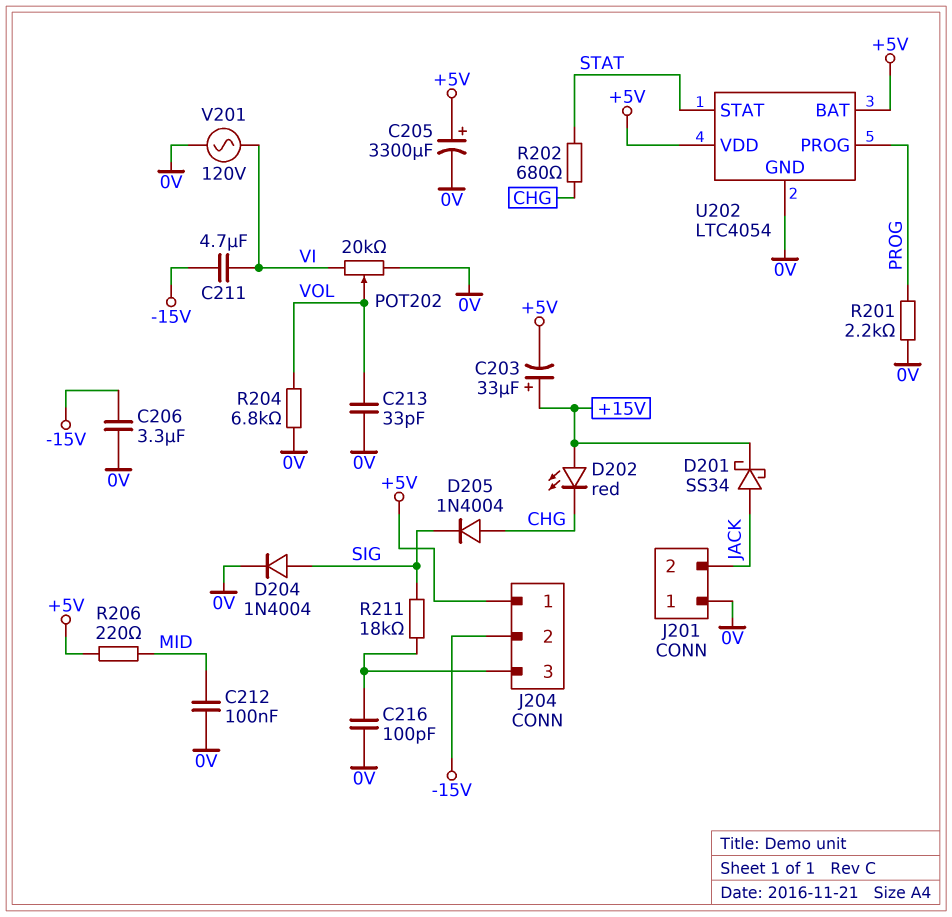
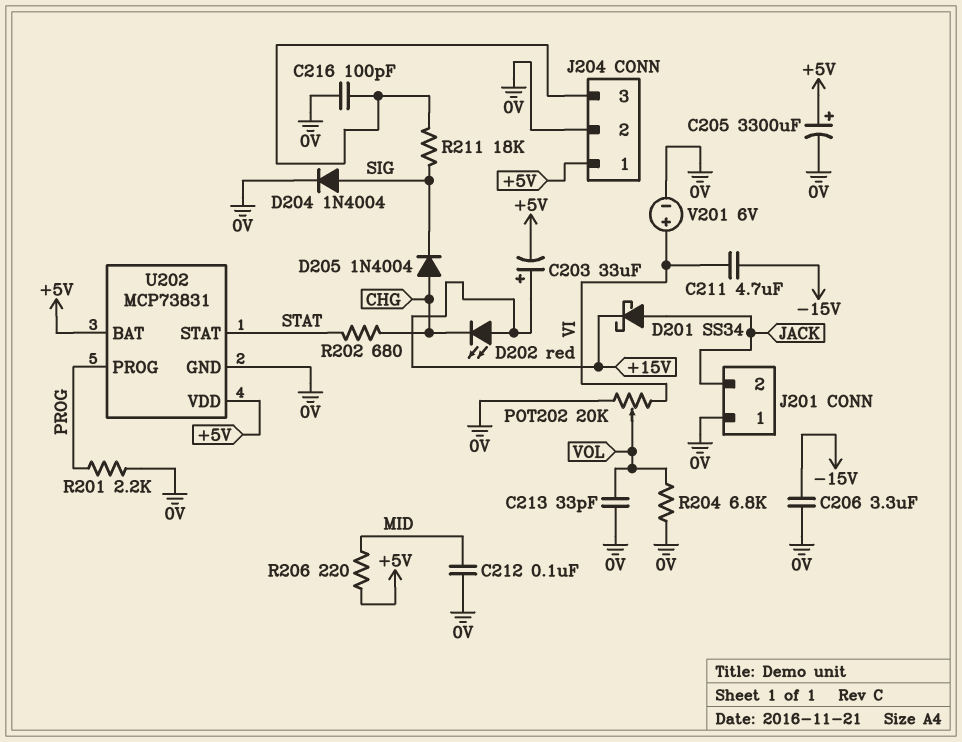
J204 pin 2: -15V -> 0V
U202: LTC4054 -> MCP73831
V201: AC 120V (0V, VI) -> 6V (plus VI, minus 0V)

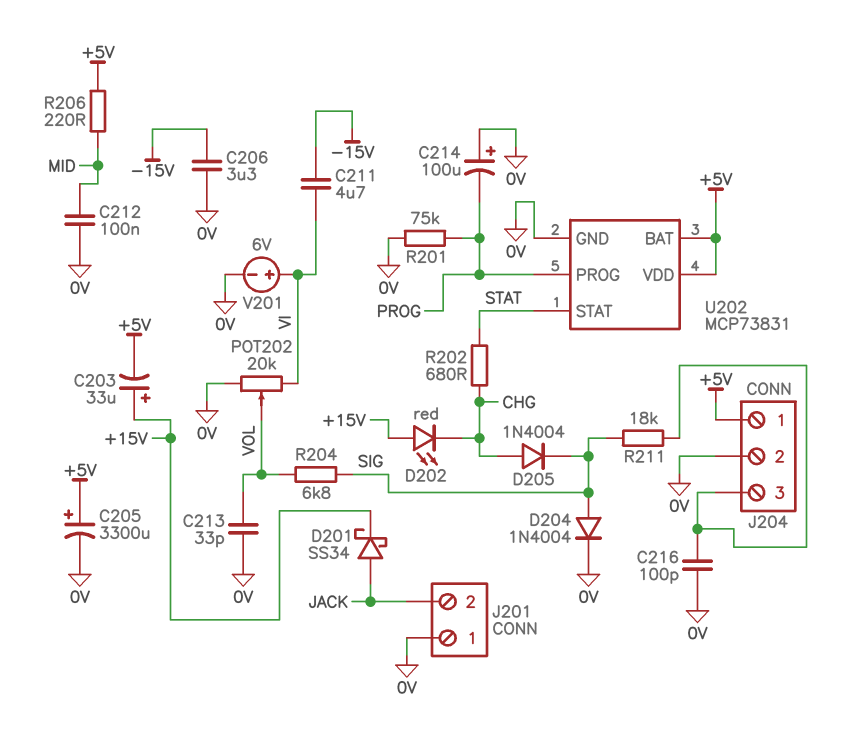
C214: none -> 100uF (plus 0V, minus PROG)
R201: 2.2k (0V, PROG) -> 75k (0V, PROG)
R204: 6.8k (0V, VOL) -> 6.8k (SIG, VOL)

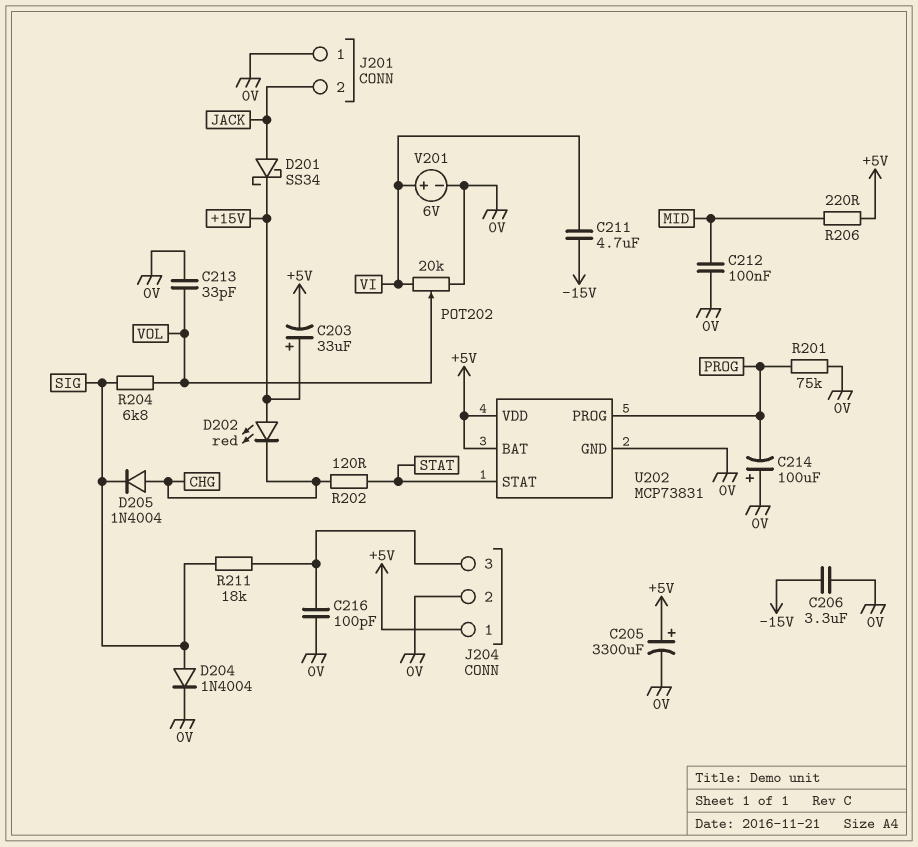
R202: 680 (CHG, STAT) -> 120 (CHG, STAT)

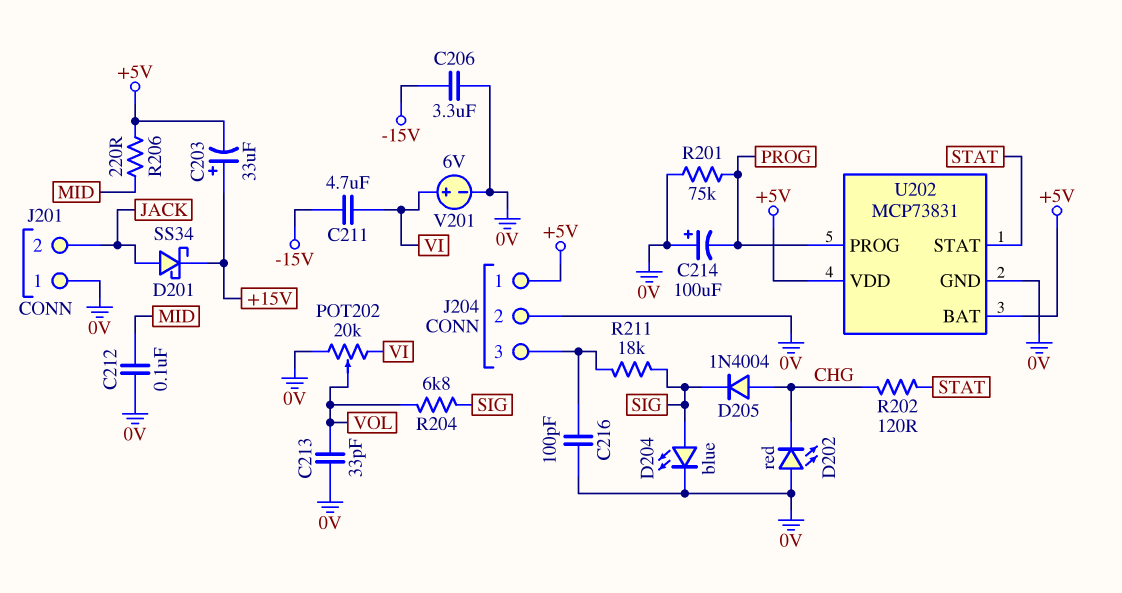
C205: 3300uF (plus +5V, minus 0V) -> none
D202: LED red (A +15V, K CHG) -> LED red (A 0V, K CHG)
D204: diode 1N4004 (A SIG, K 0V) -> LED blue (A SIG, K 0V)

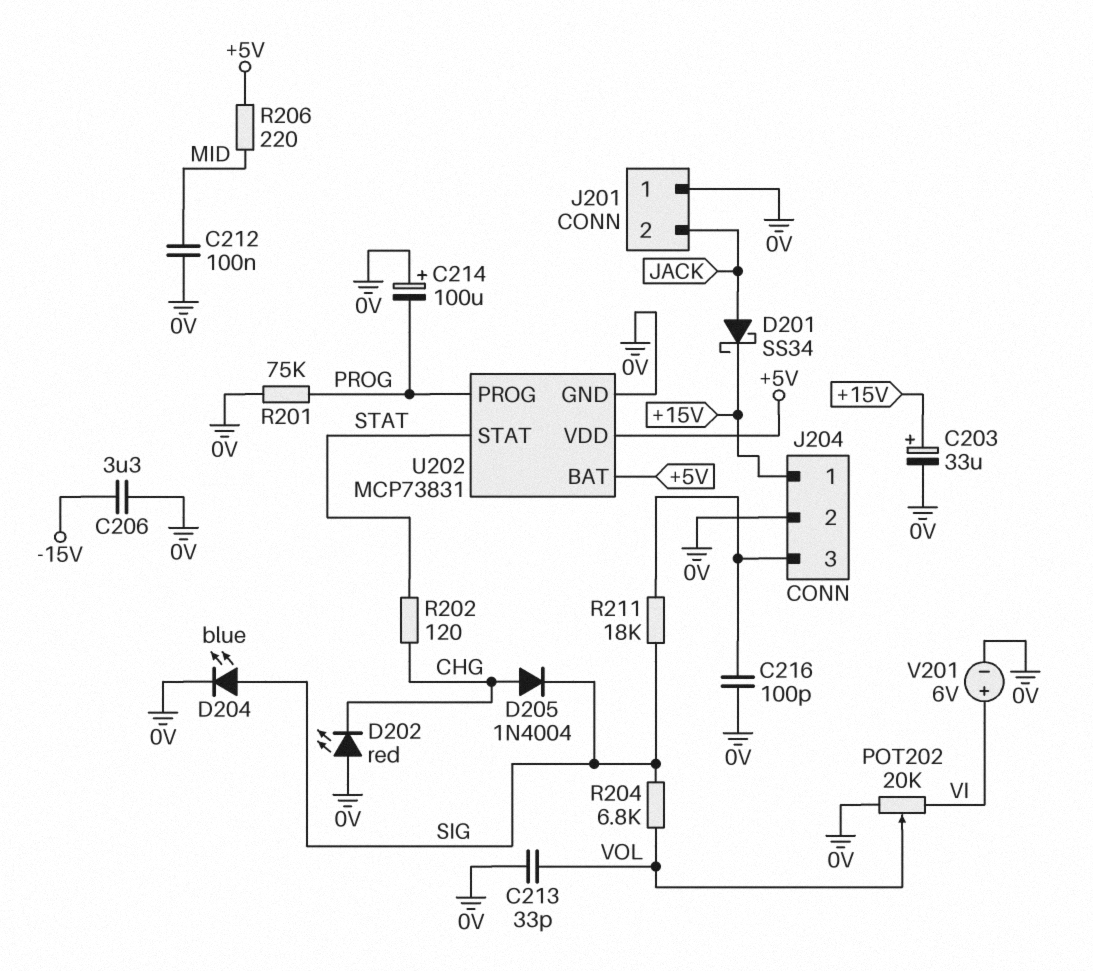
C203: 33uF (plus +15V, minus +5V) -> 33uF (plus +15V, minus 0V)
C211: 4.7uF (-15V, VI) -> none
J204 pin 1: +5V -> +15V

